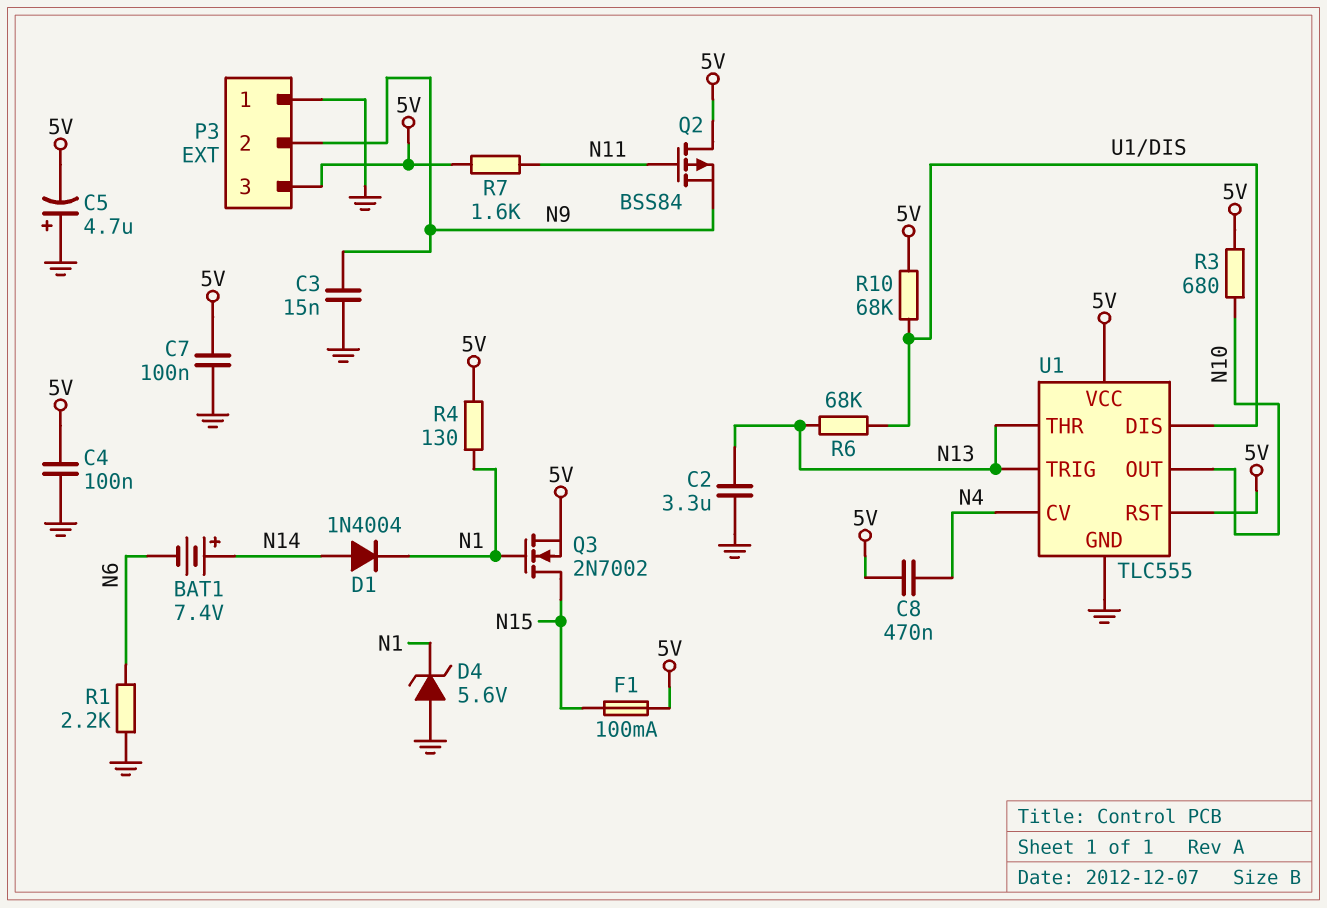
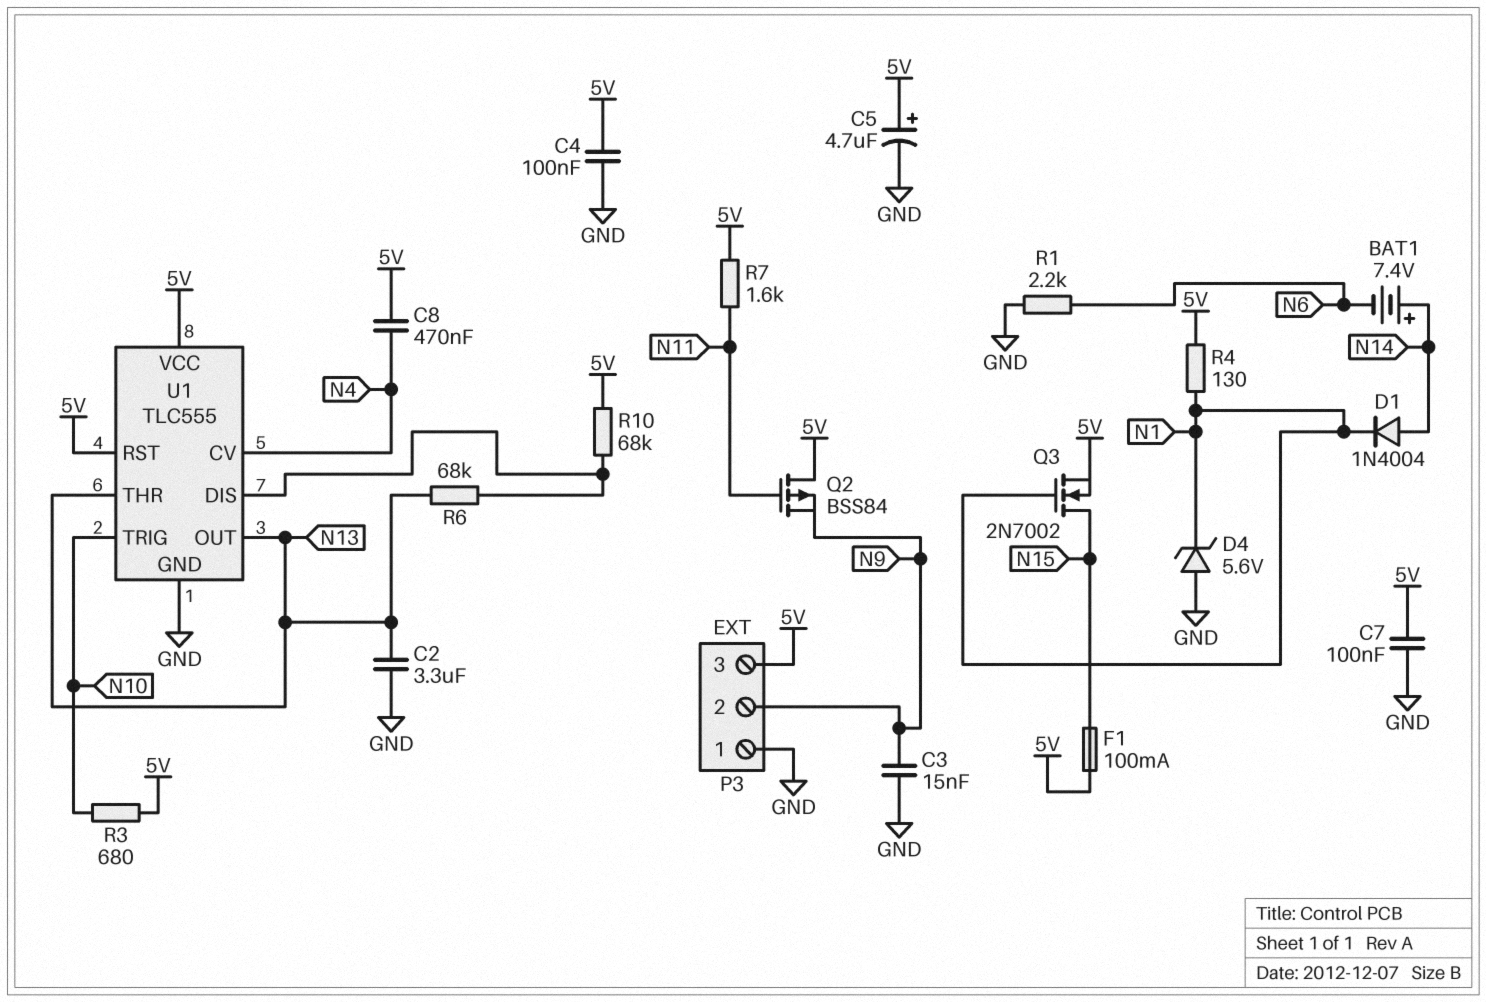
C5: 4.7uF (plus GND, minus 5V) -> 4.7uF (plus 5V, minus GND)
U1 pin OUT: N10 -> N13
U1 pin TRIG: N13 -> N10

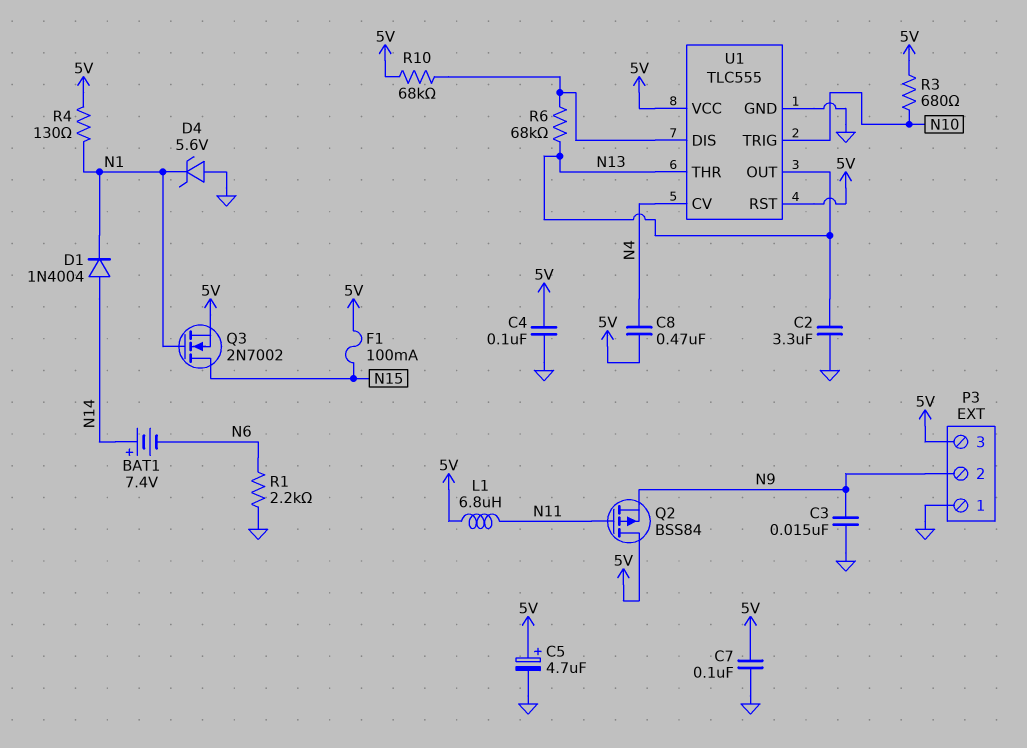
L1: none -> 6.8uH (5V, N11)
R7: 1.6k (5V, N11) -> none

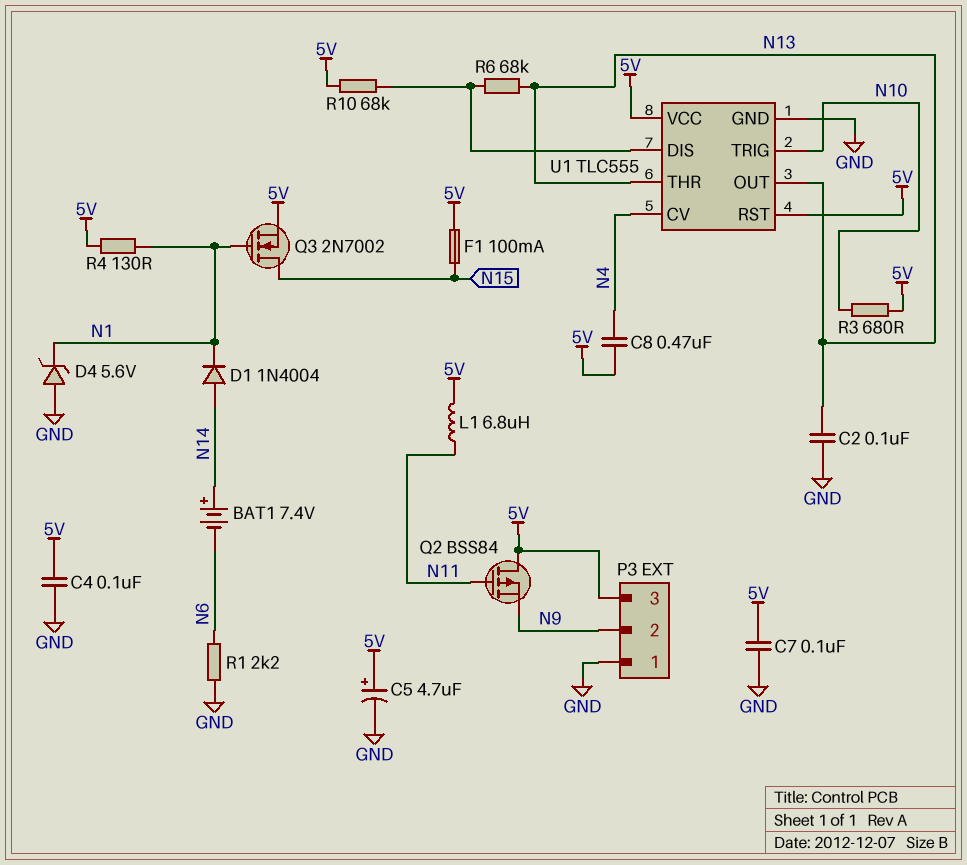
C2: 3.3uF (GND, N13) -> 100nF (GND, N13)
C3: 15nF (GND, N9) -> none

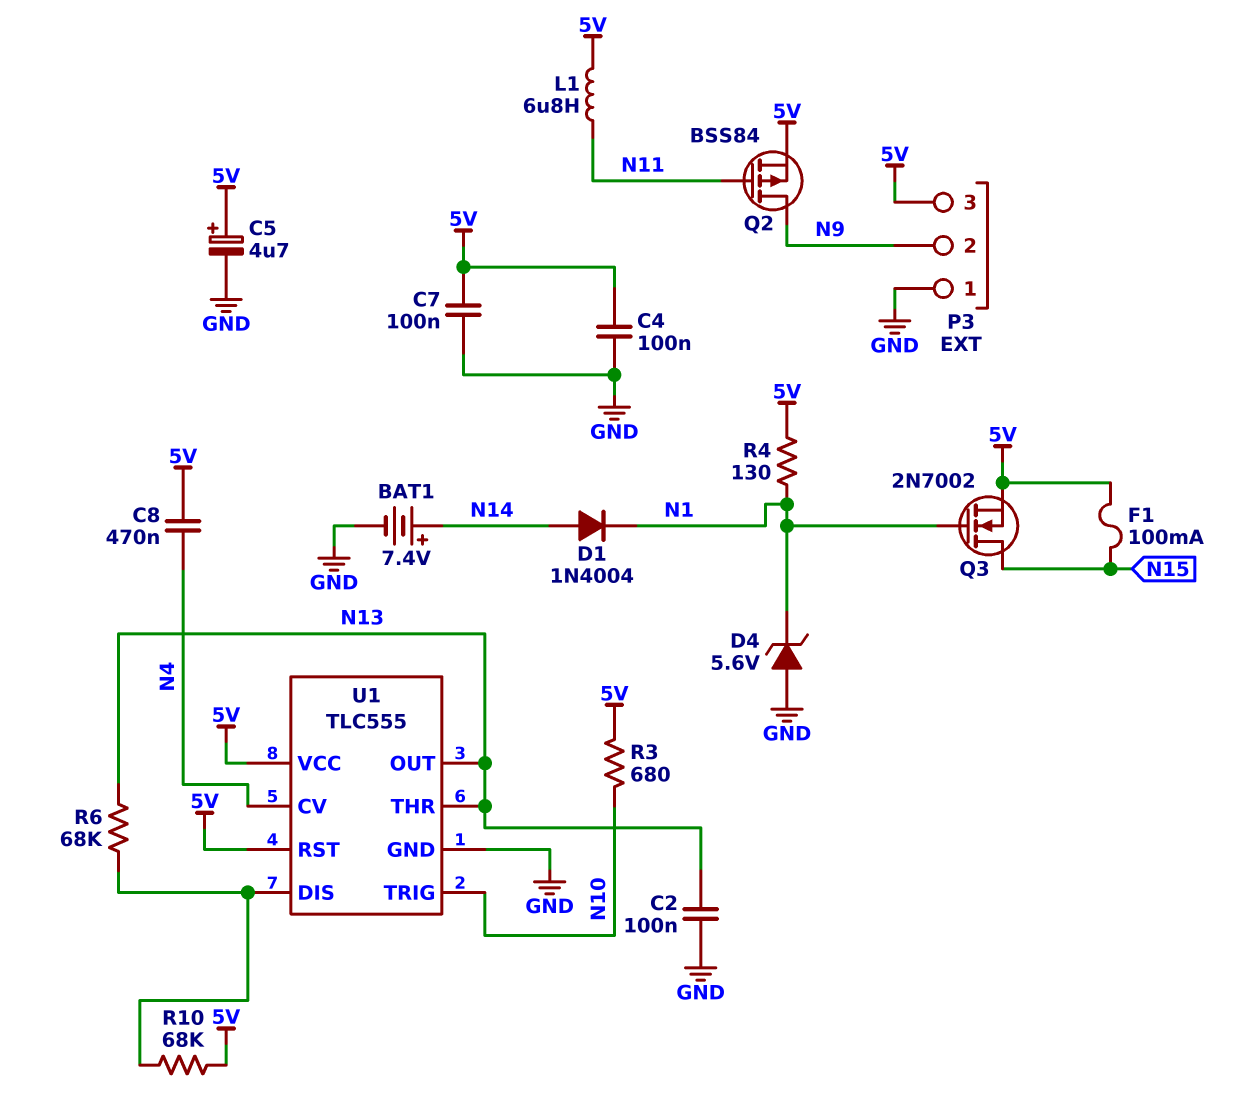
BAT1: 7.4V (plus N14, minus N6) -> 7.4V (plus N14, minus GND)
Q2: PMOS BSS84 (G N11, D 5V, S N9) -> PMOS BSS84 (G N11, D N9, S 5V)
R1: 2.2k (GND, N6) -> none

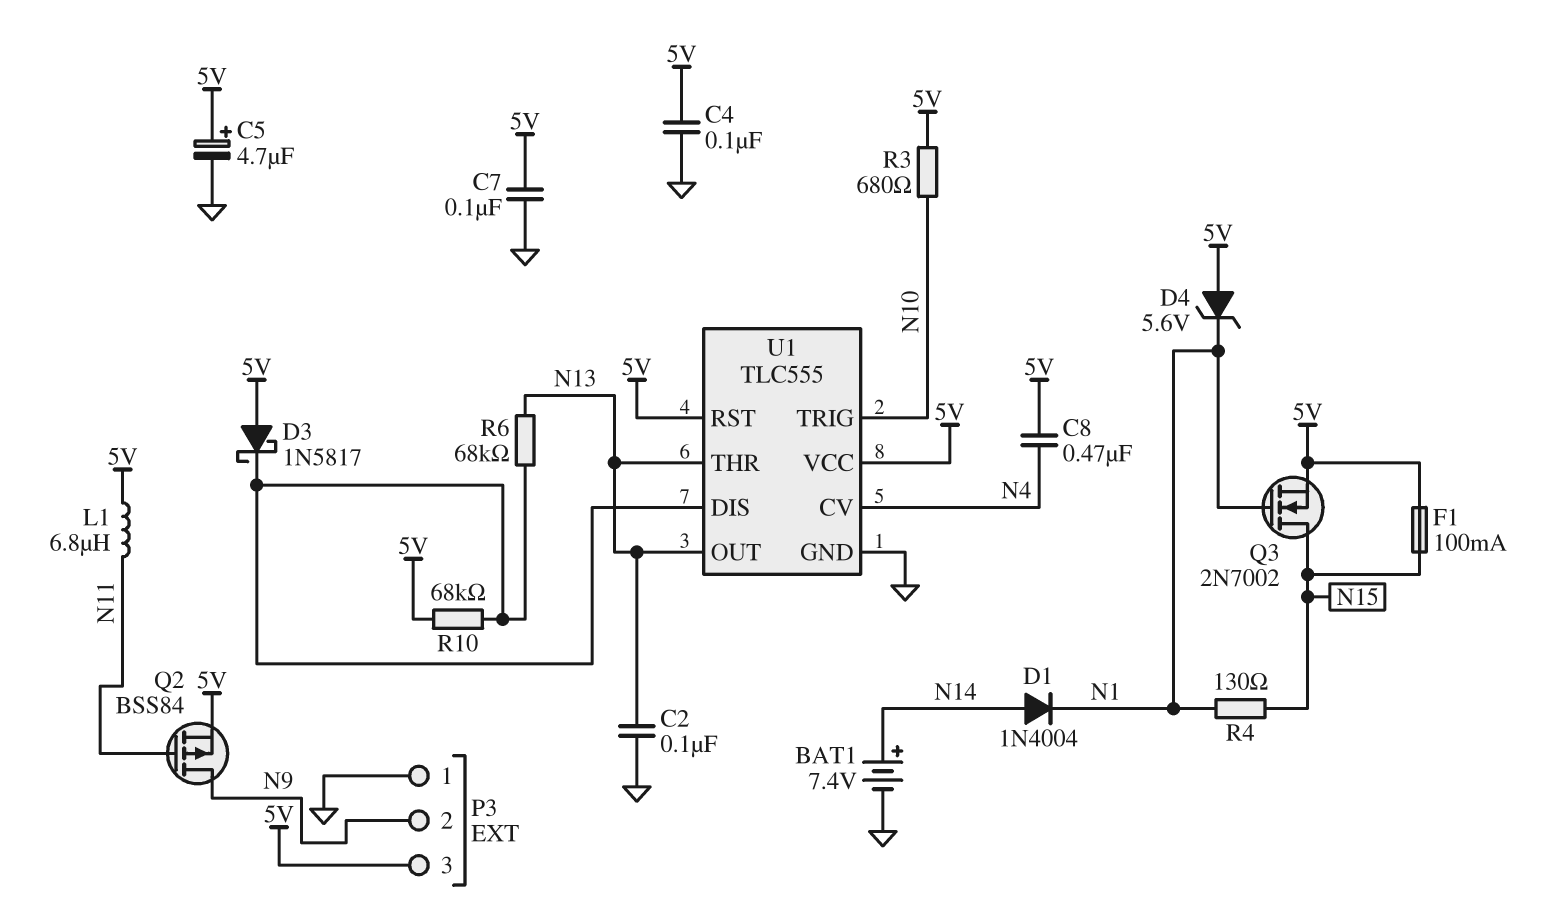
D3: none -> schottky 1N5817 (A 5V, K U1/DIS)
D4: zener 5.6V (A GND, K N1) -> zener 5.6V (A 5V, K N1)
R4: 130 (5V, N1) -> 130 (N1, N15)

